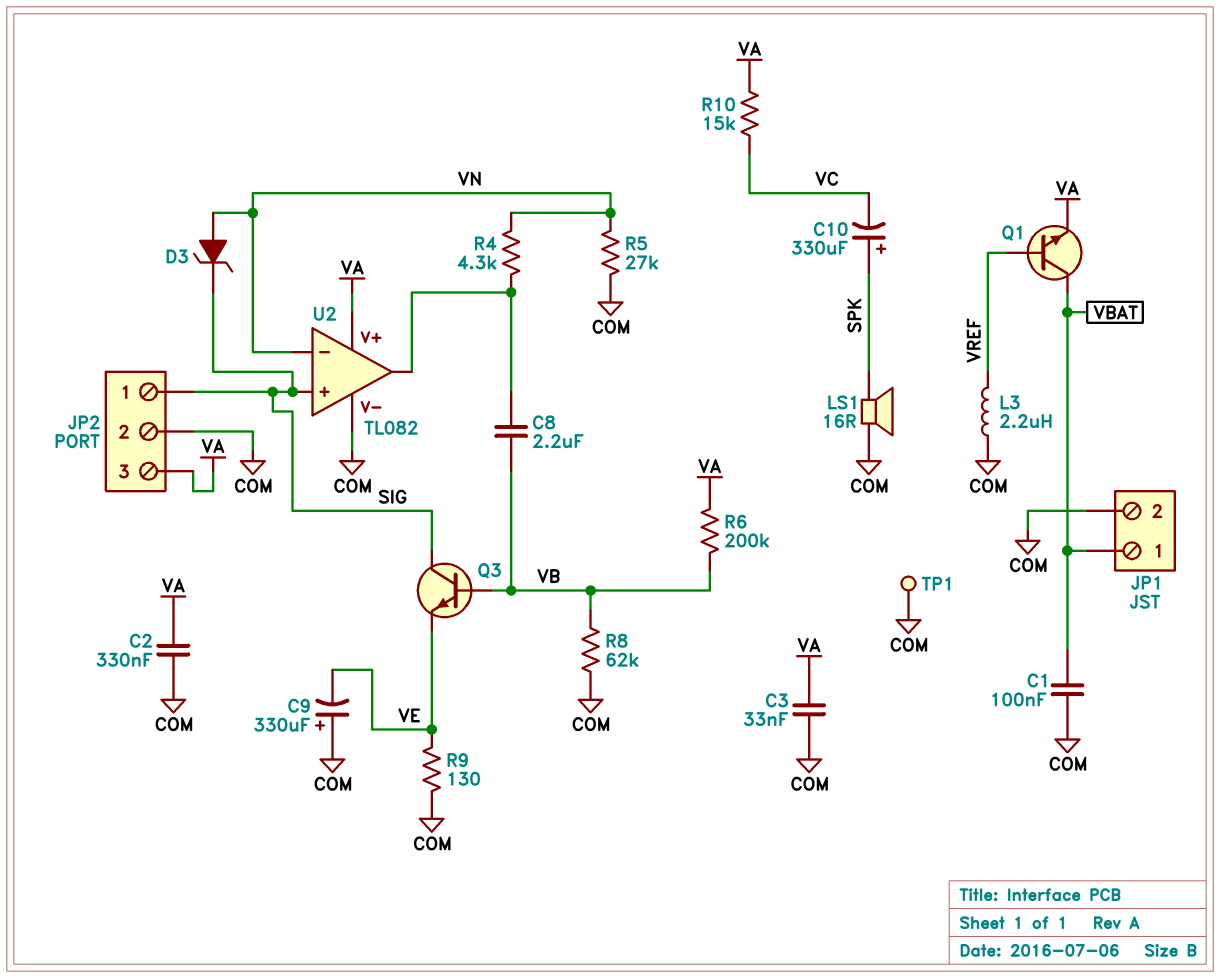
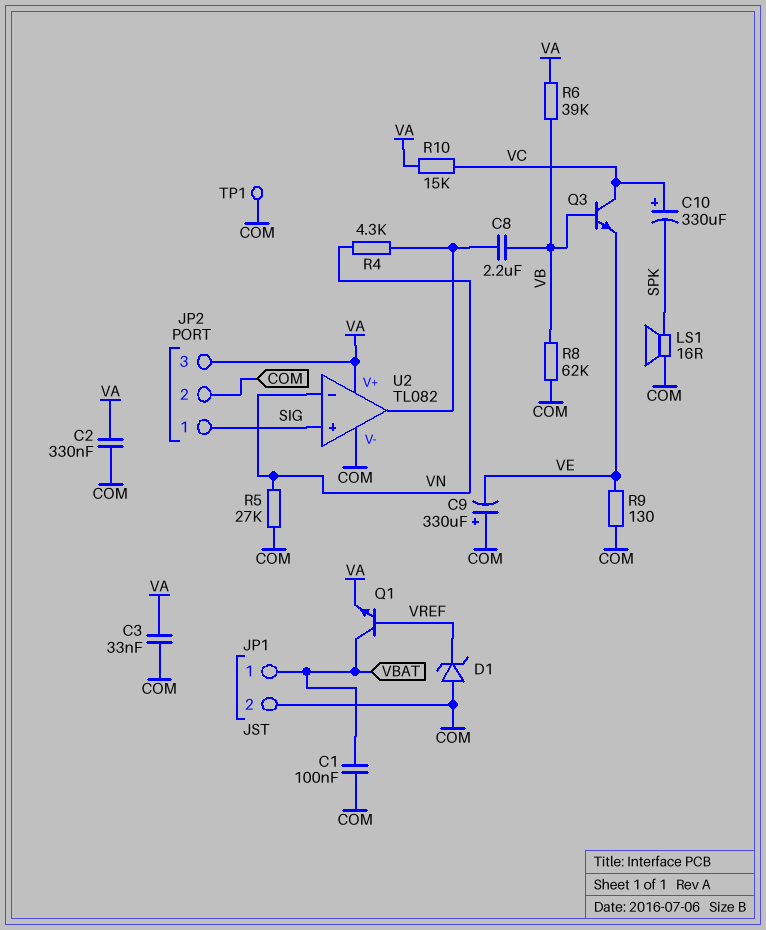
C10: 330uF (plus SPK, minus VC) -> 330uF (plus VC, minus SPK)
D1: none -> zener (A COM, K VREF)
D3: zener (A VN, K SIG) -> none
L3: 2.2uH (COM, VREF) -> none
Q3: NPN (B VB, C SIG, E VE) -> NPN (B VB, C VC, E VE)
R6: 200k (VA, VB) -> 39k (VA, VB)

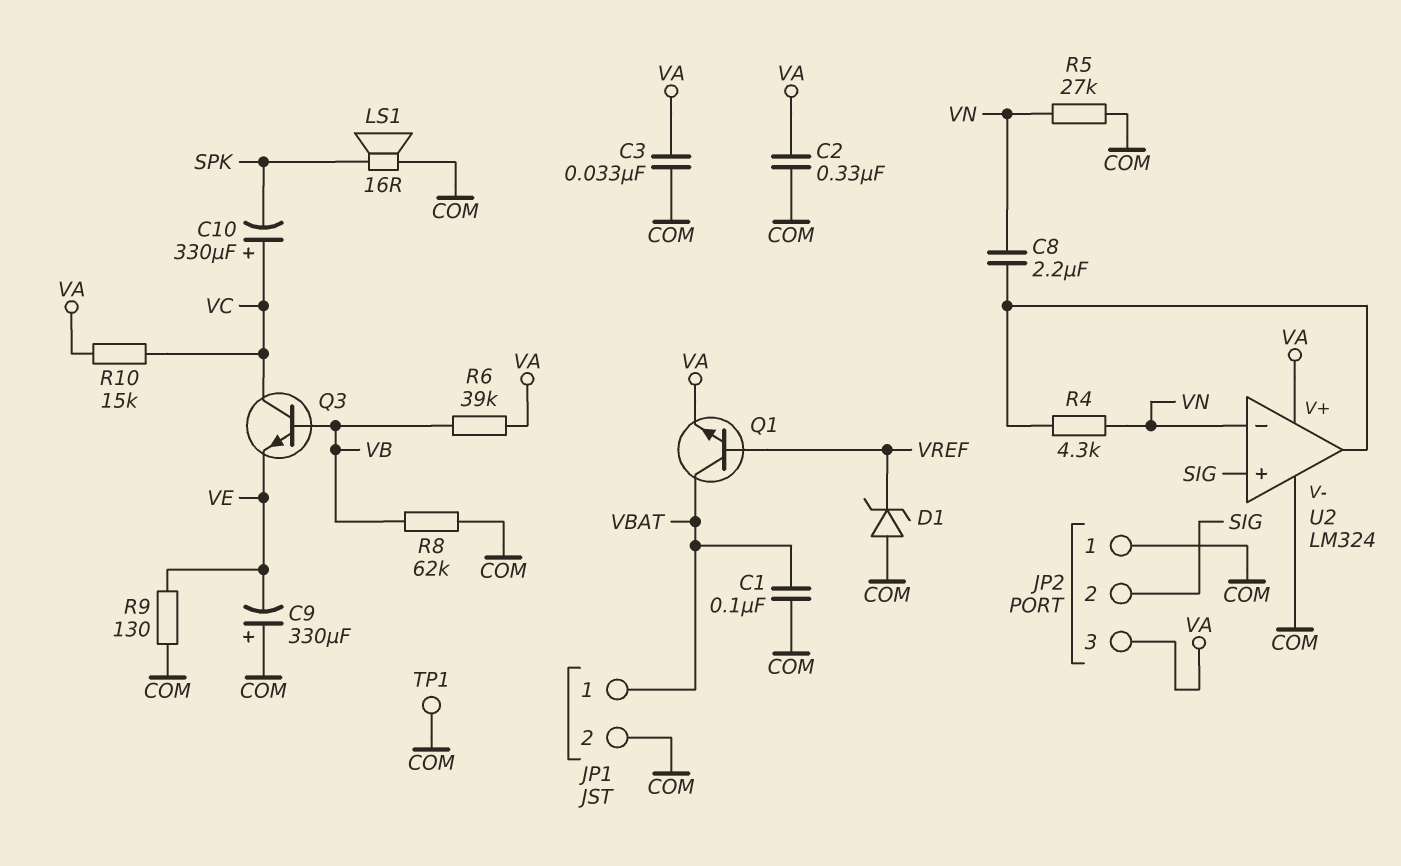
C8: 2.2uF (U2/out, VB) -> 2.2uF (U2/out, VN)
JP2 pin 1: SIG -> COM
JP2 pin 2: COM -> SIG
U2: TL082 -> LM324

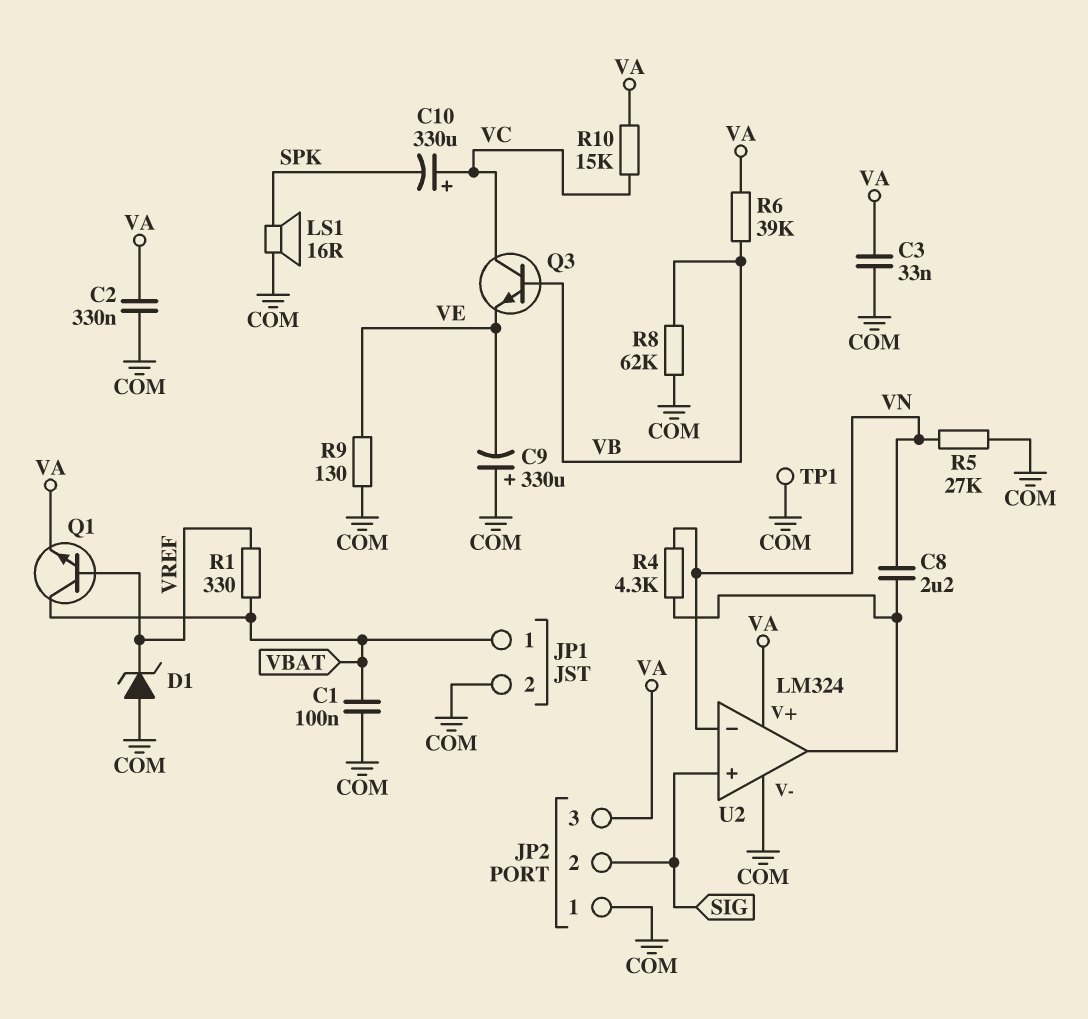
R1: none -> 330 (VBAT, VREF)

